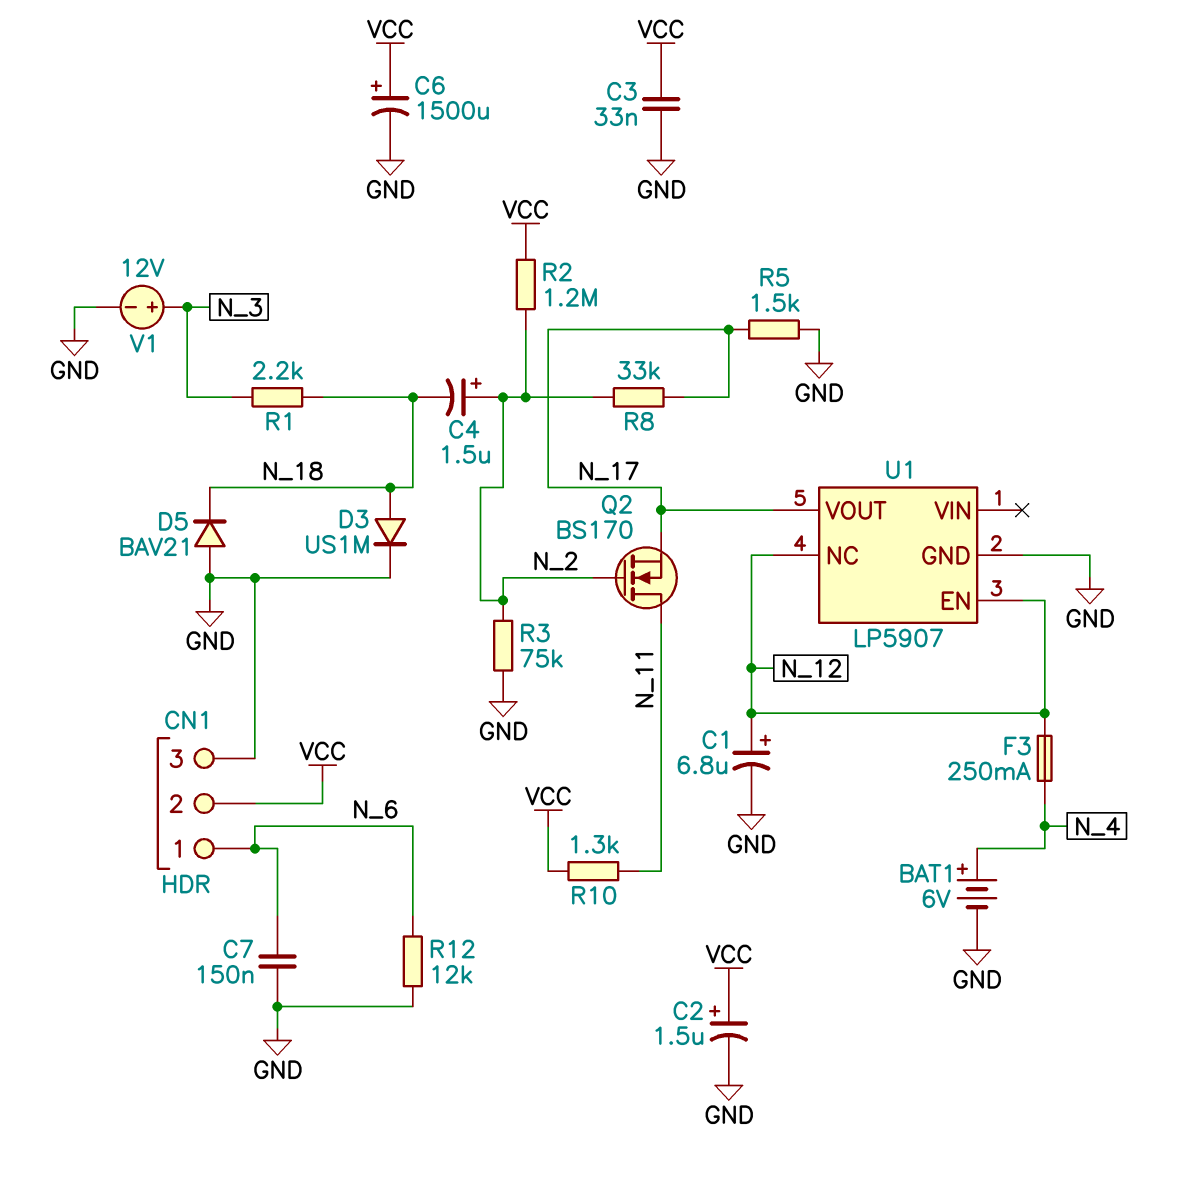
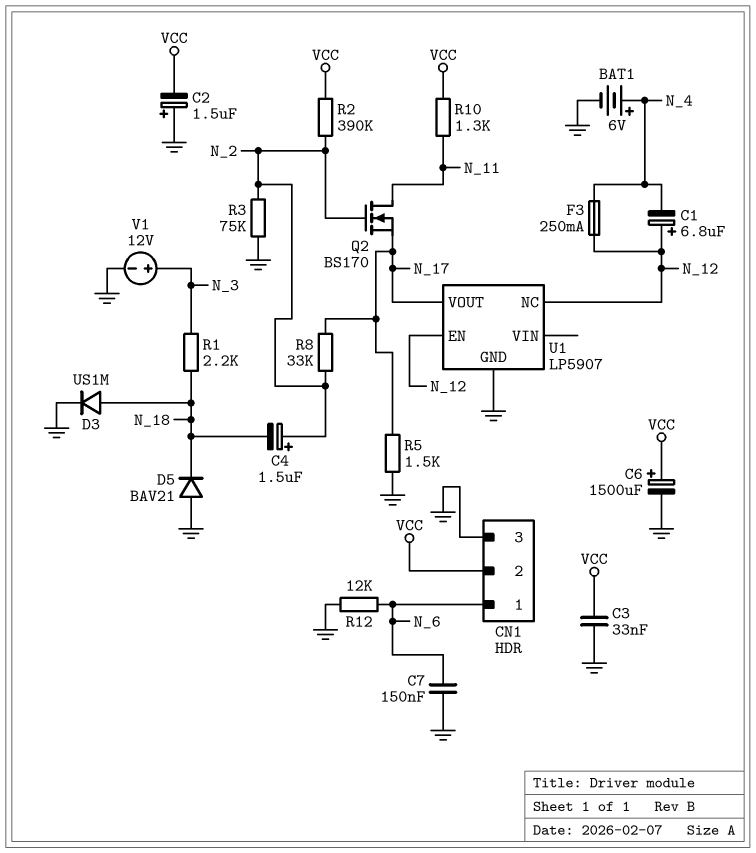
C1: 6.8uF (plus N_12, minus GND) -> 6.8uF (plus N_12, minus N_4)
C2: 1.5uF (plus VCC, minus GND) -> 1.5uF (plus GND, minus VCC)
R2: 1.2M (N_2, VCC) -> 390k (N_2, VCC)

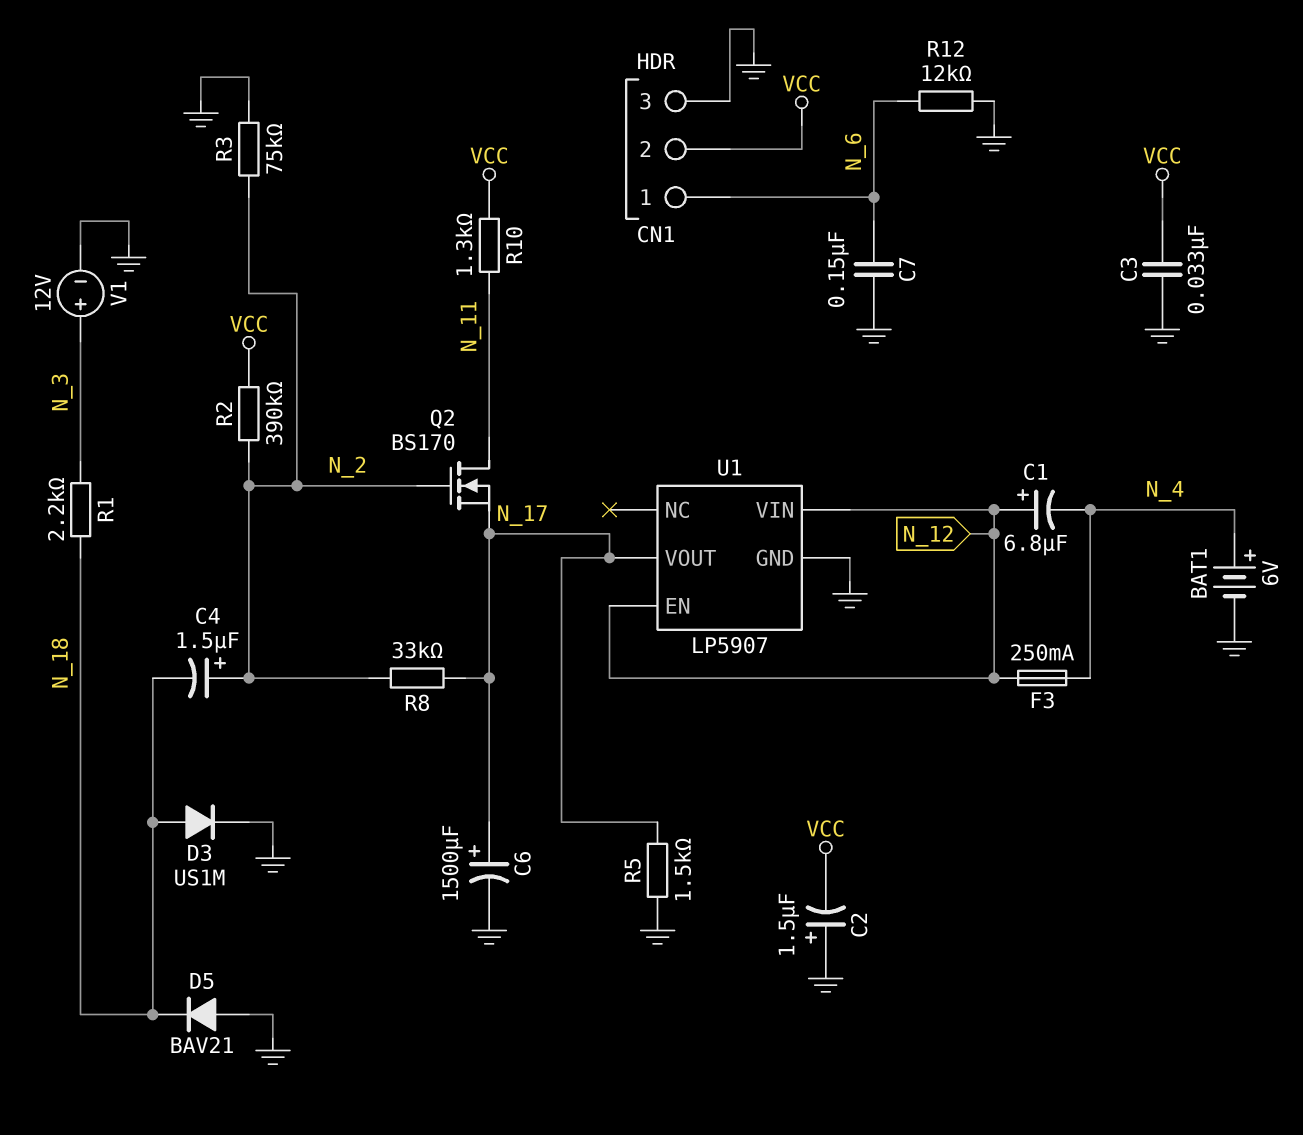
C6: 1500uF (plus VCC, minus GND) -> 1500uF (plus N_17, minus GND)
U1 pin NC: N_12 -> none
U1 pin VIN: none -> N_12

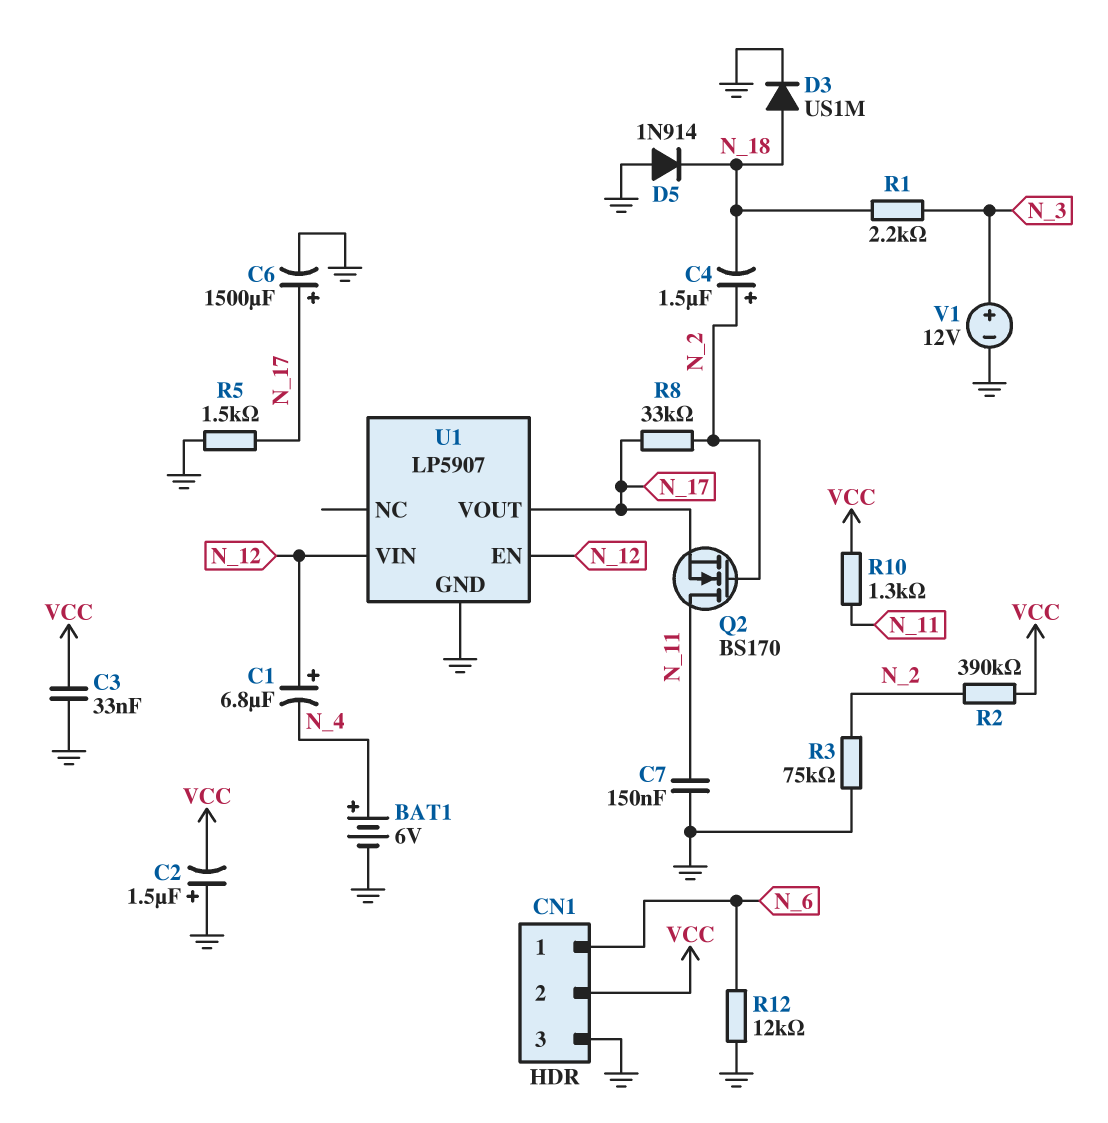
C7: 150nF (GND, N_6) -> 150nF (GND, N_11)
D5: diode BAV21 (A GND, K N_18) -> diode 1N914 (A GND, K N_18)
F3: 250mA (N_4, N_12) -> none

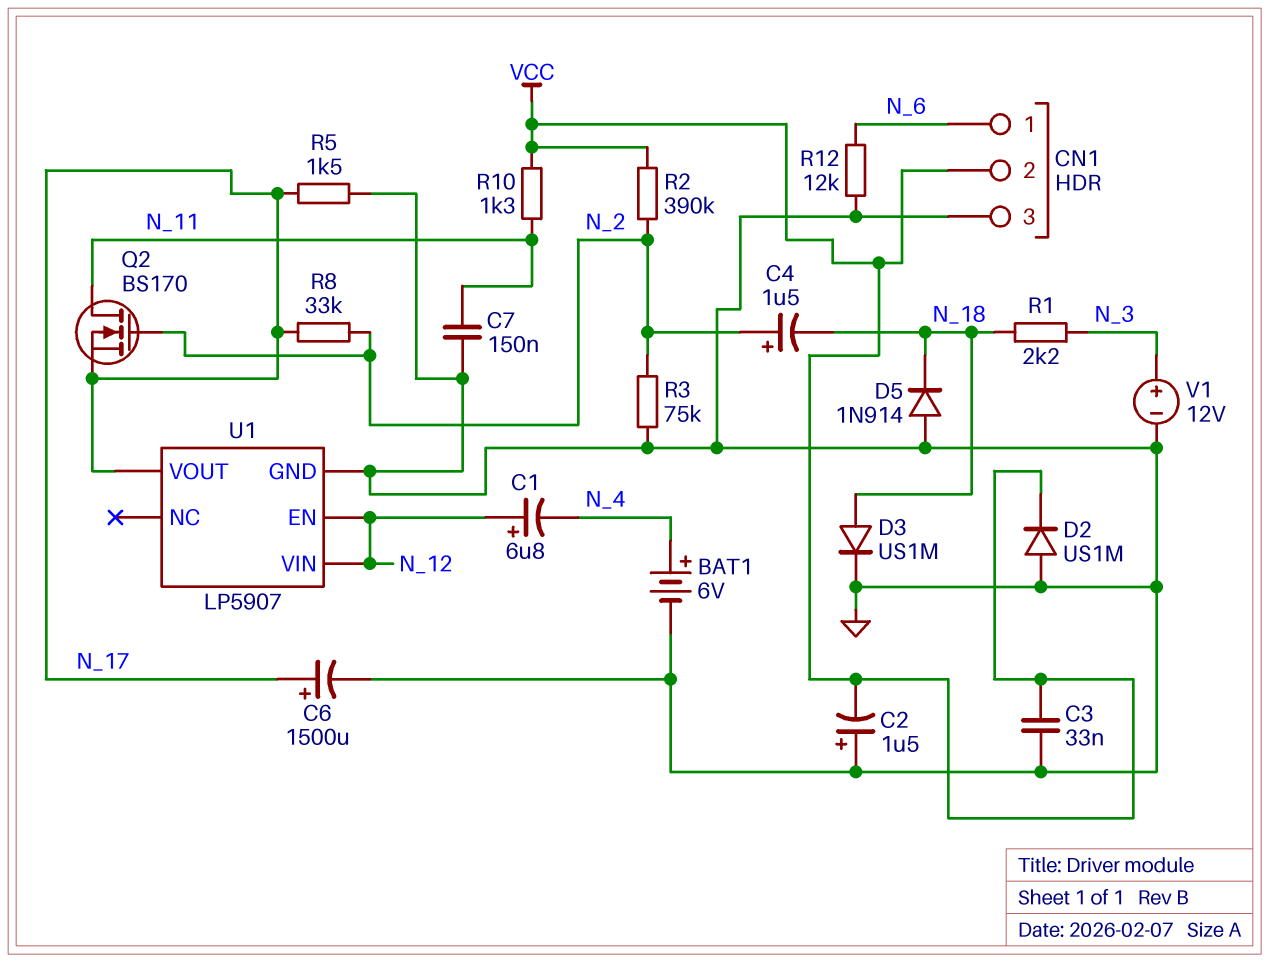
D2: none -> diode US1M (A GND, K VCC)

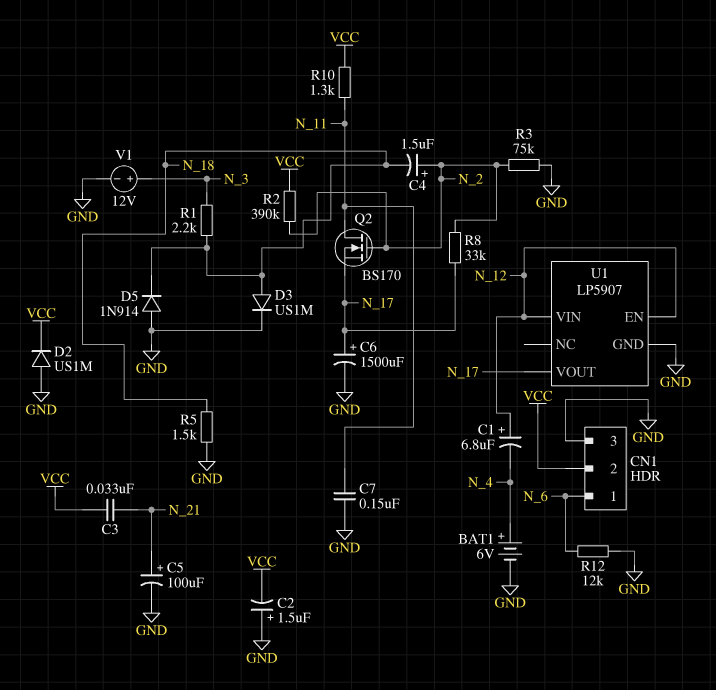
C3: 33nF (GND, VCC) -> 33nF (N_21, VCC)
C5: none -> 100uF (plus N_21, minus GND)
R5: 1.5k (GND, N_17) -> 1.5k (GND, N_18)

